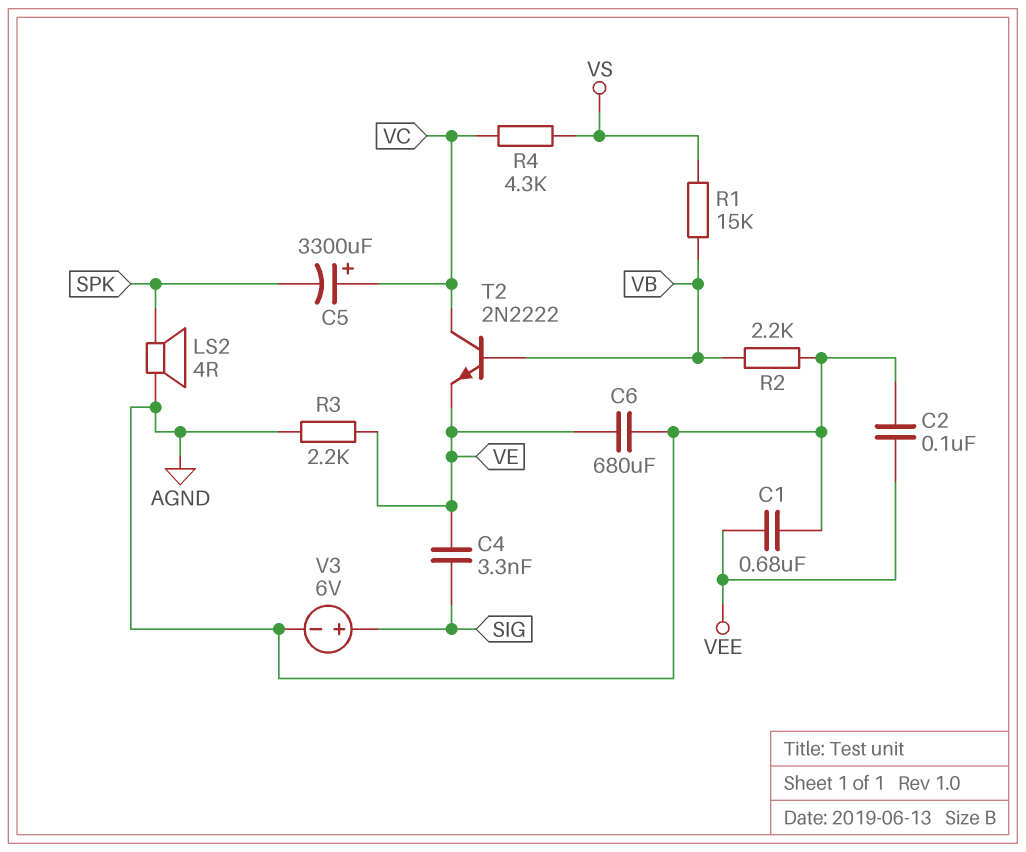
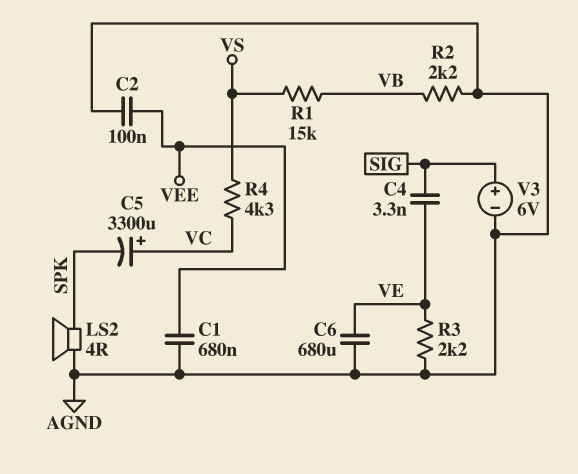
T2: NPN 2N2222 (B VB, C VC, E VE) -> none

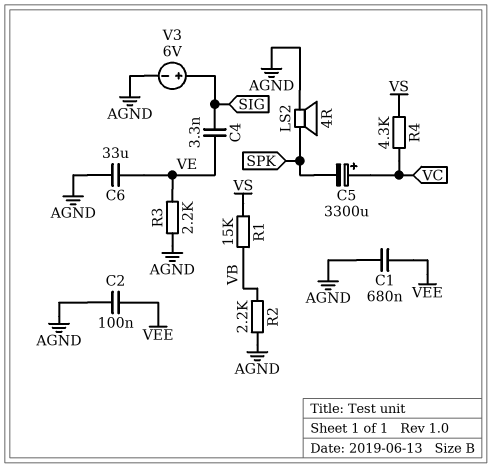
C6: 680uF (AGND, VE) -> 33uF (AGND, VE)

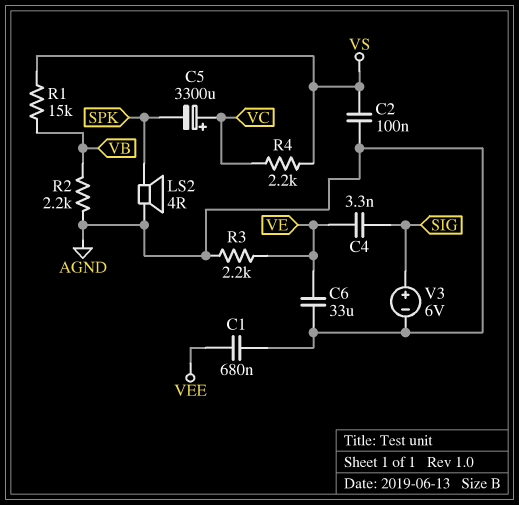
C2: 100nF (AGND, VEE) -> 100nF (AGND, VS)
R4: 4.3k (VC, VS) -> 2.2k (VC, VS)

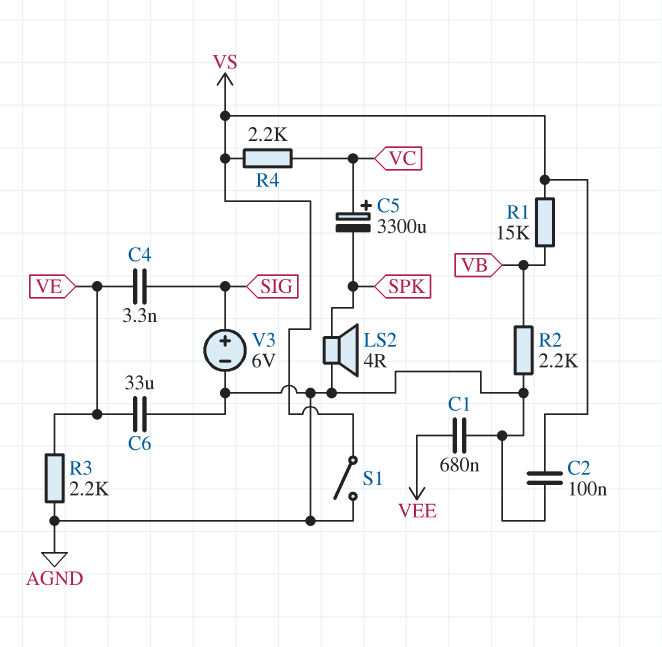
S1: none -> switch (AGND, VS)

